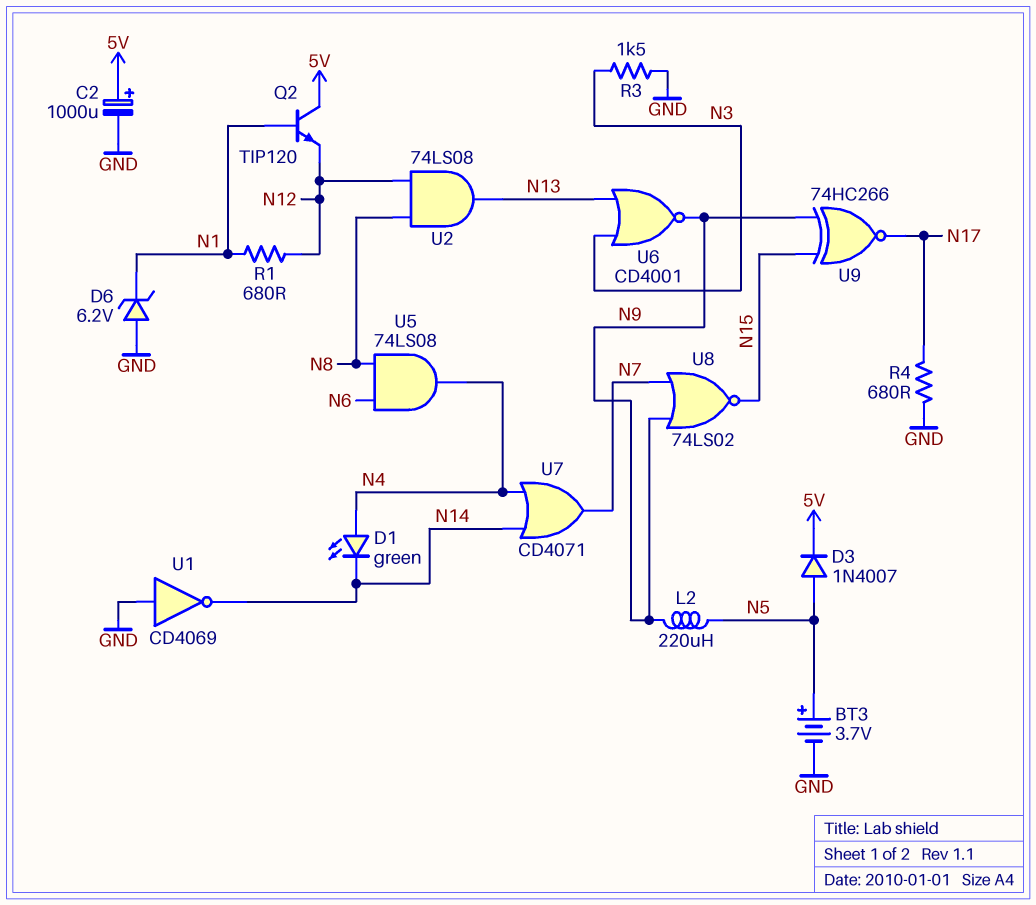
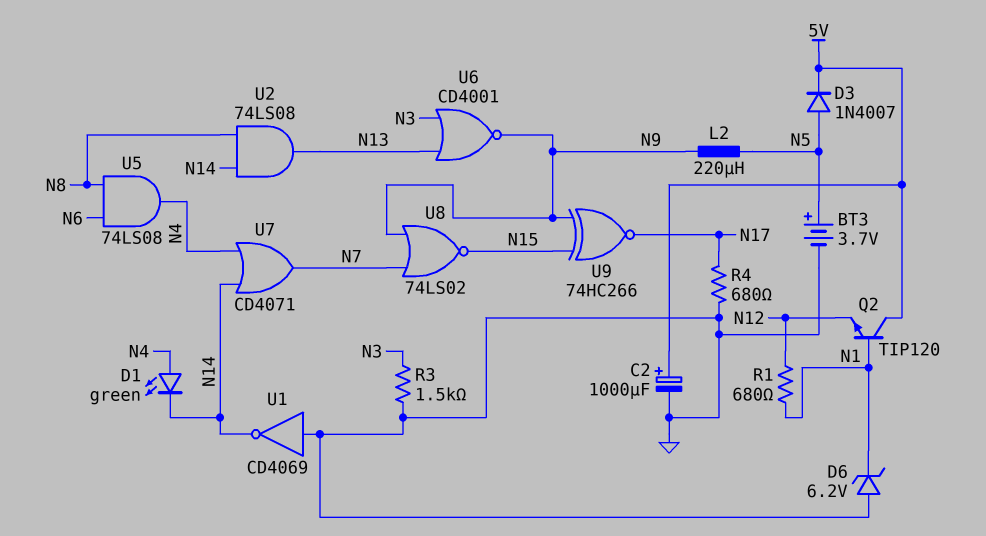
U2: AND 74LS08 (in N8, in N12, out N13) -> AND 74LS08 (in N8, in N14, out N13)

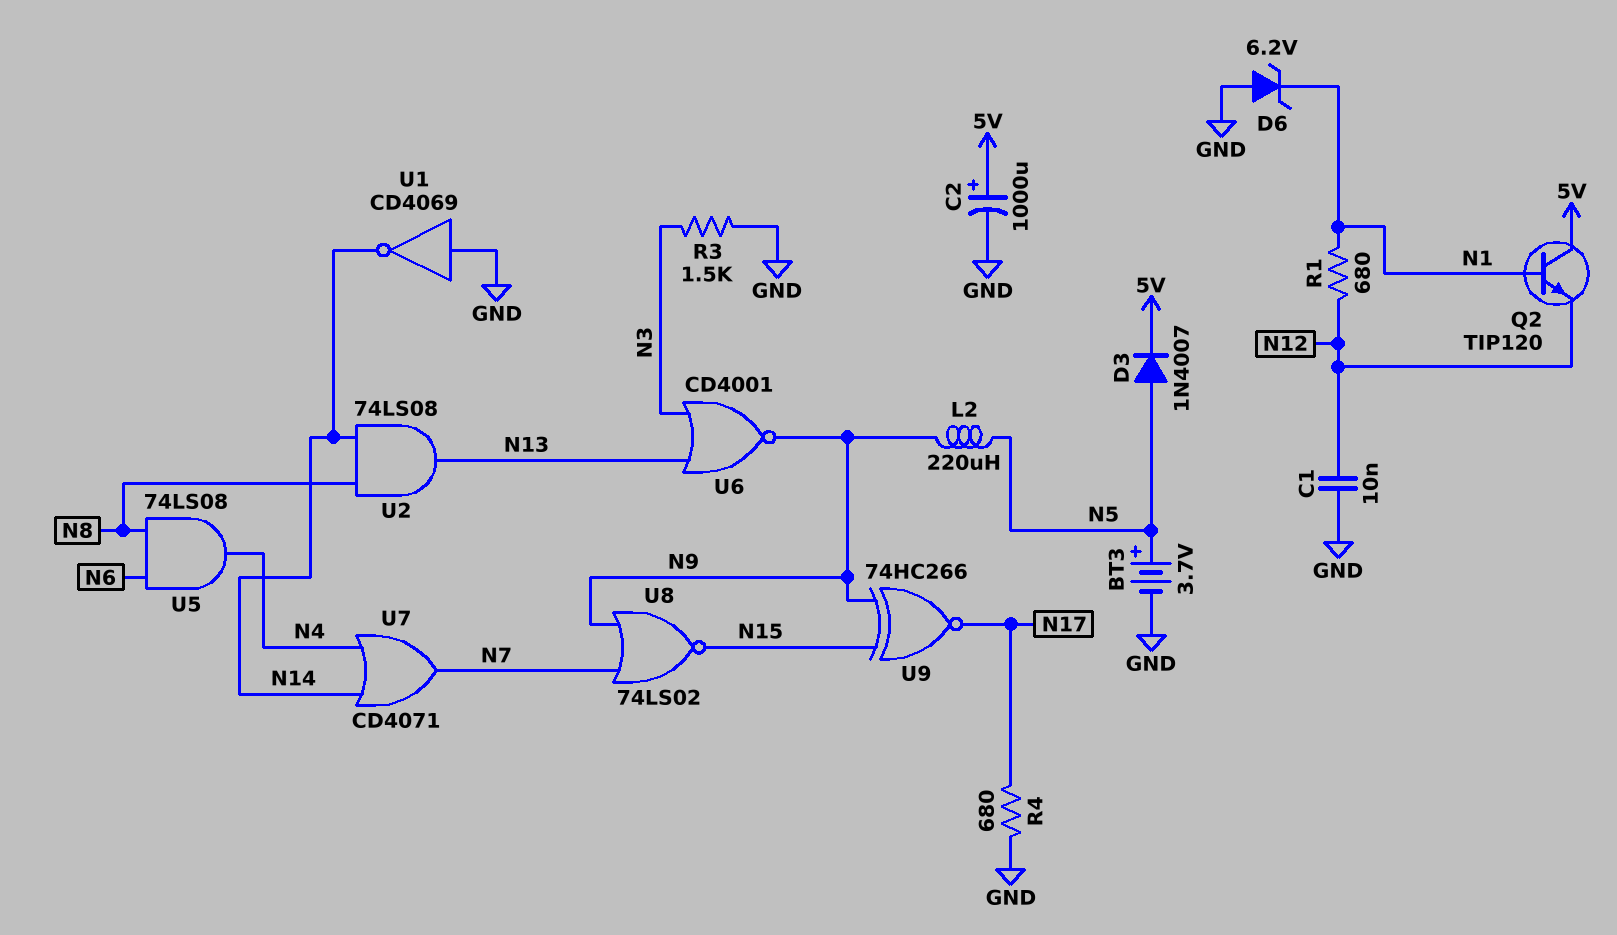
C1: none -> 10nF (GND, N12)
D1: LED green (A N4, K N14) -> none

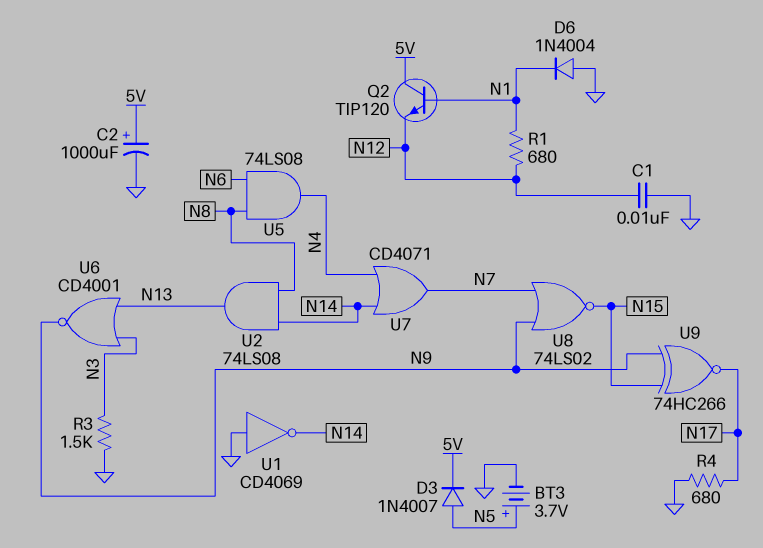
D6: zener 6.2V (A GND, K N1) -> diode 1N4004 (A GND, K N1)
L2: 220uH (N5, N9) -> none

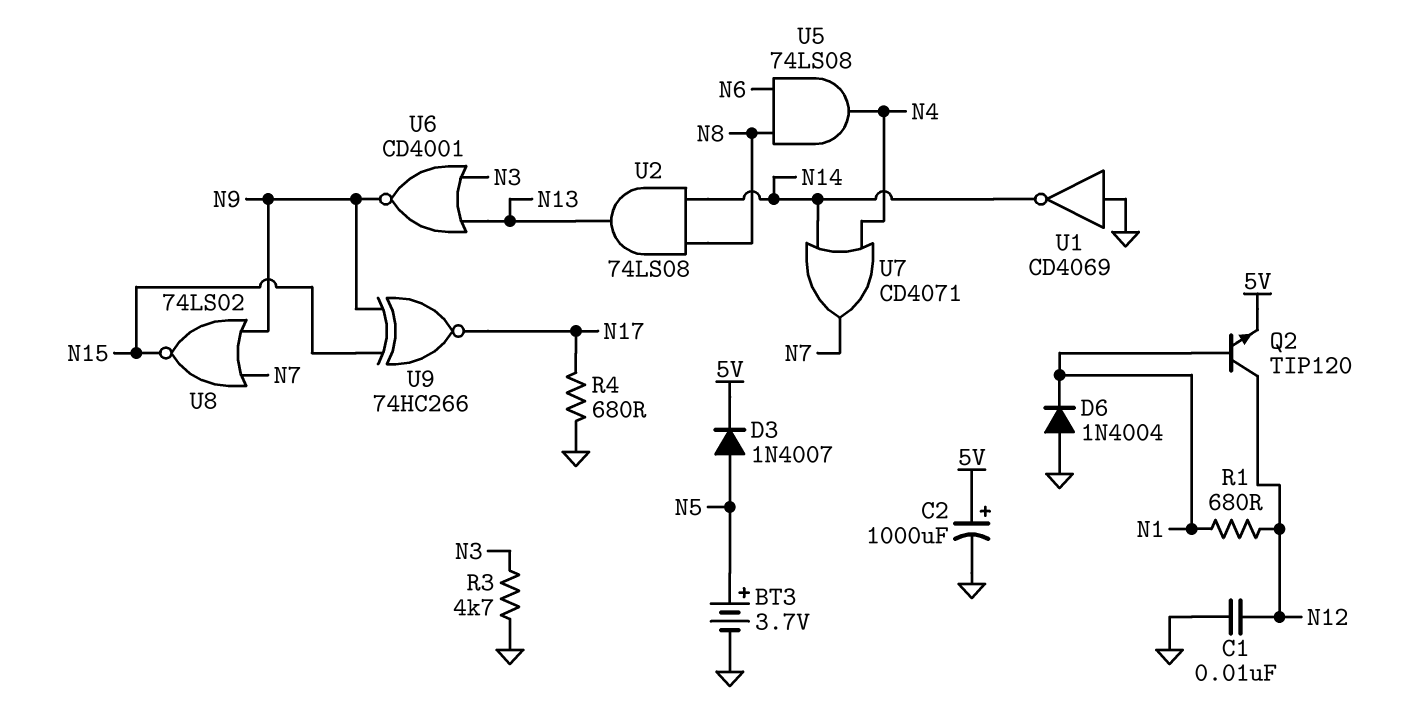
Q2: NPN TIP120 (B N1, C 5V, E N12) -> NPN TIP120 (B N1, C N12, E 5V)
R3: 1.5k (GND, N3) -> 4.7k (GND, N3)

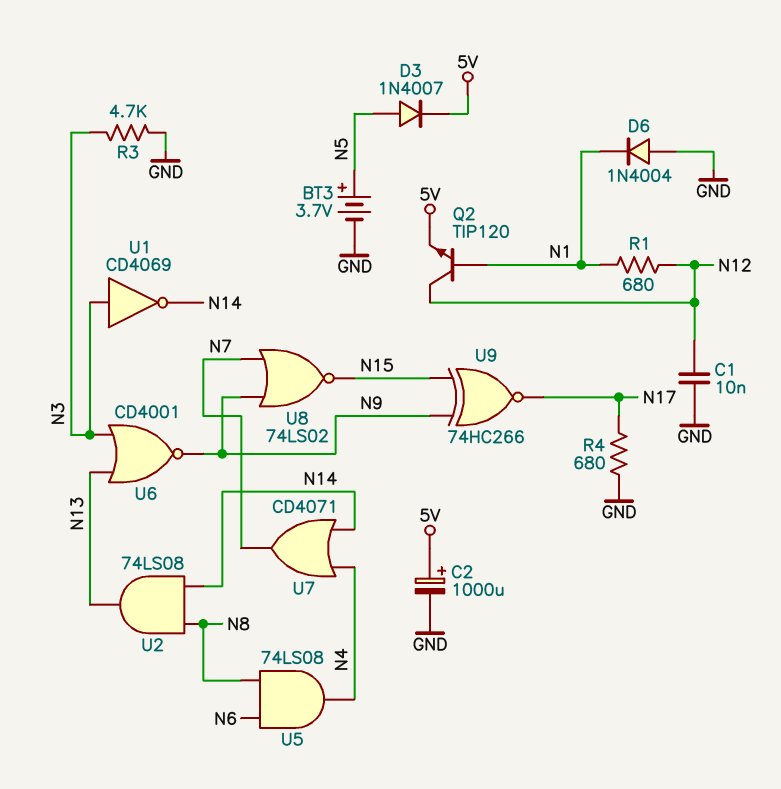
U1: NOT CD4069 (in GND, out N14) -> NOT CD4069 (in N3, out N14)

